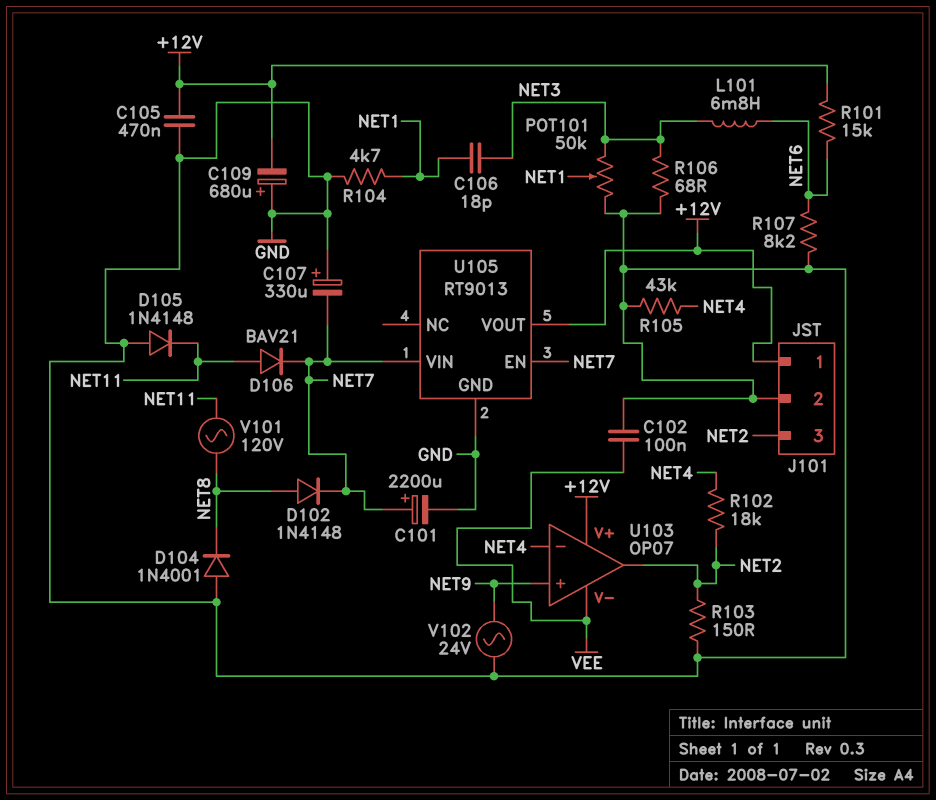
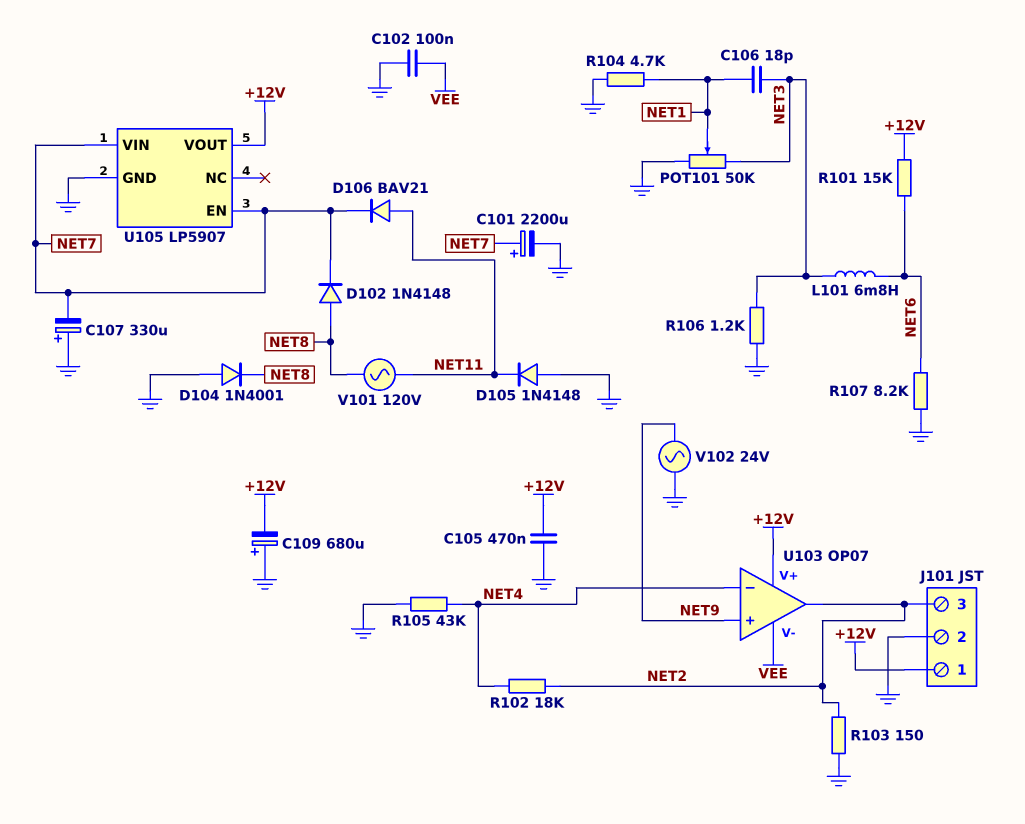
R106: 68 (GND, NET3) -> 1.2k (GND, NET3)
U105: RT9013 -> LP5907

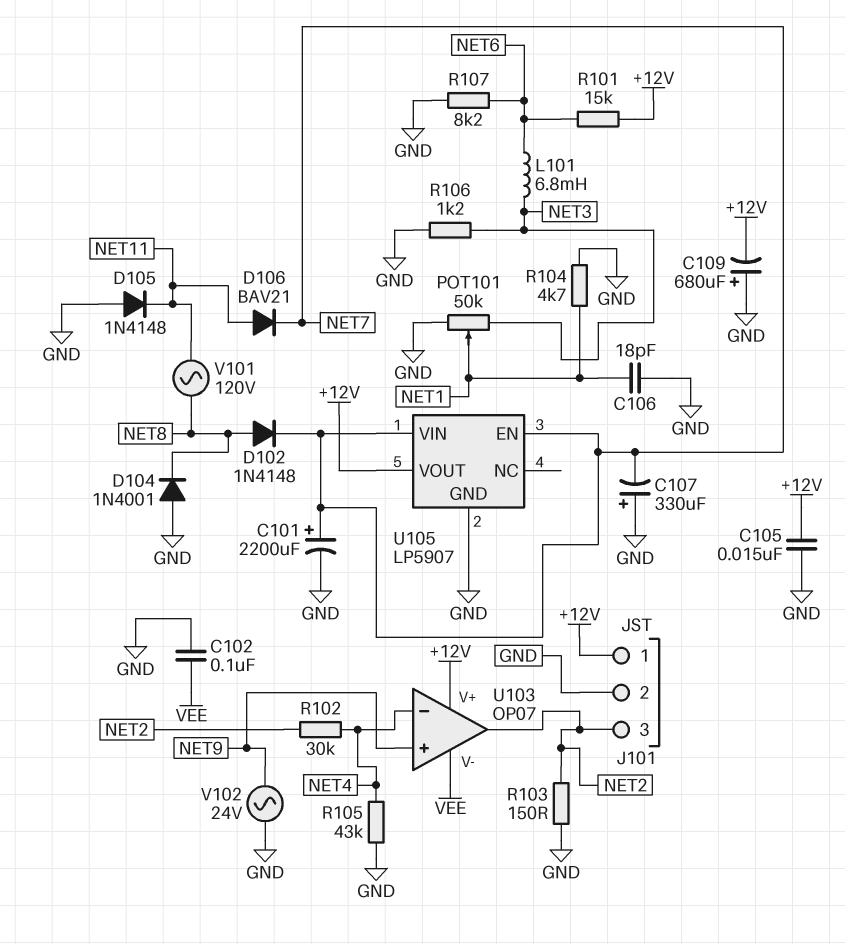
C105: 470nF (+12V, GND) -> 15nF (+12V, GND)
C106: 18pF (NET1, NET3) -> 18pF (GND, NET1)
R102: 18k (NET2, NET4) -> 30k (NET2, NET4)

